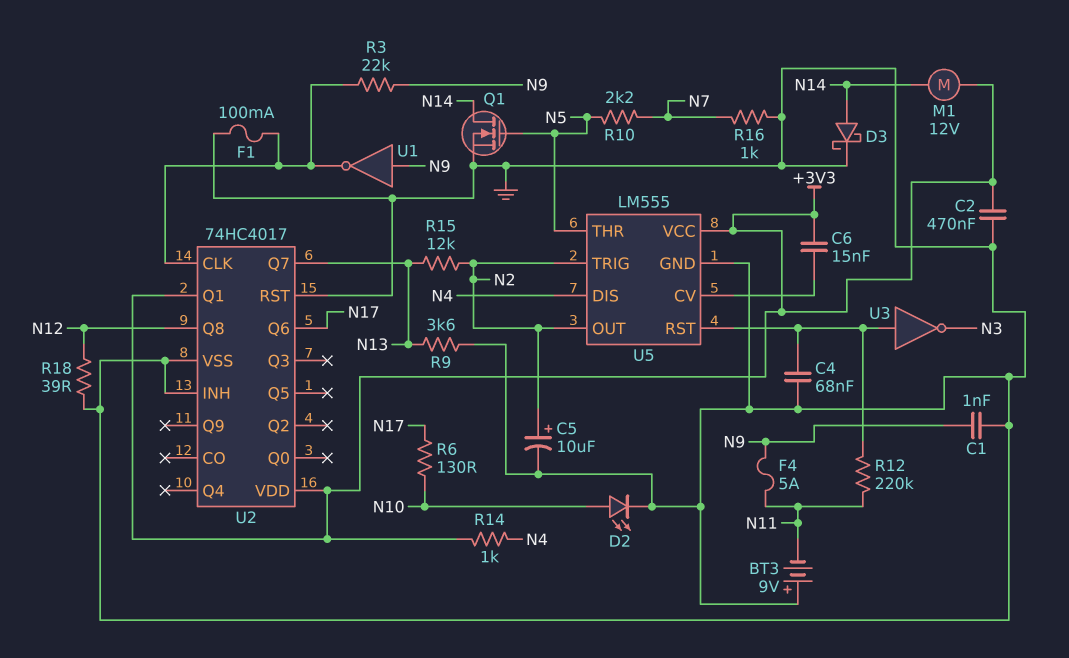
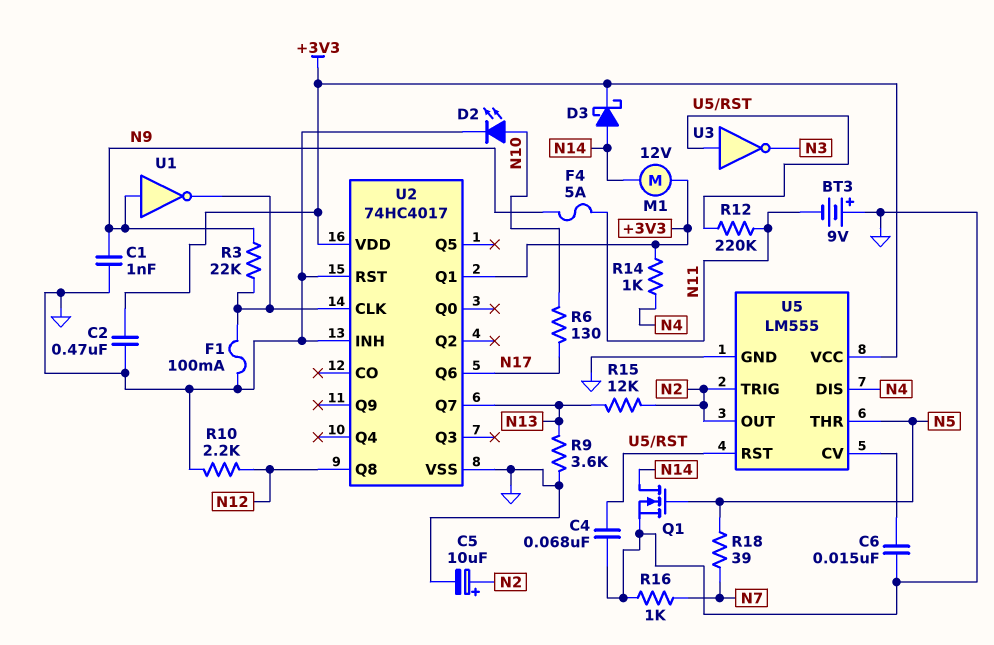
C6: 15nF (+3V3, U5/CV) -> 15nF (GND, U5/CV)
D3: schottky (A N14, K GND) -> schottky (A N14, K +3V3)
R10: 2.2k (N5, N7) -> 2.2k (GND, N12)
R18: 39 (GND, N12) -> 39 (N5, N7)

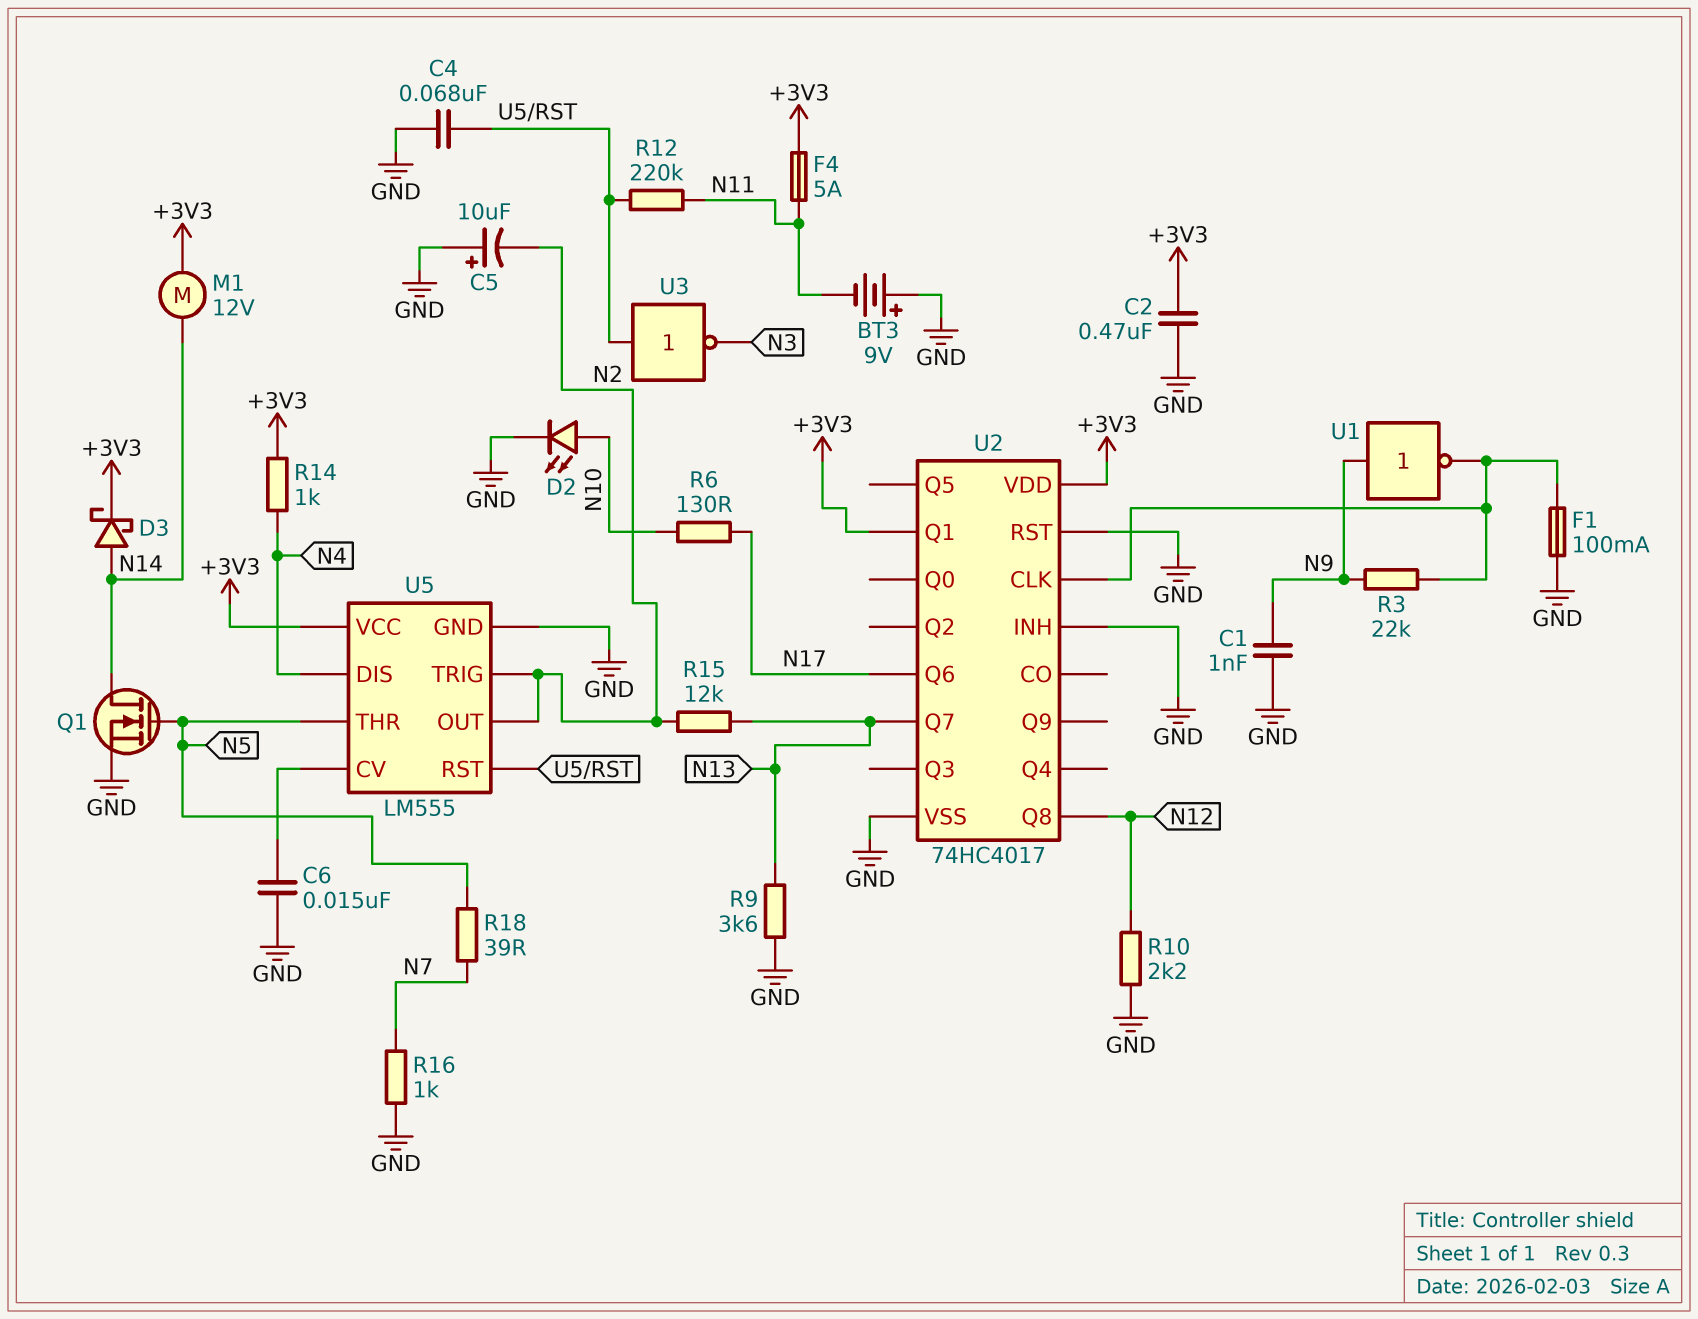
C5: 10uF (plus N2, minus GND) -> 10uF (plus GND, minus N2)
F4: 5A (N9, N11) -> 5A (+3V3, N11)

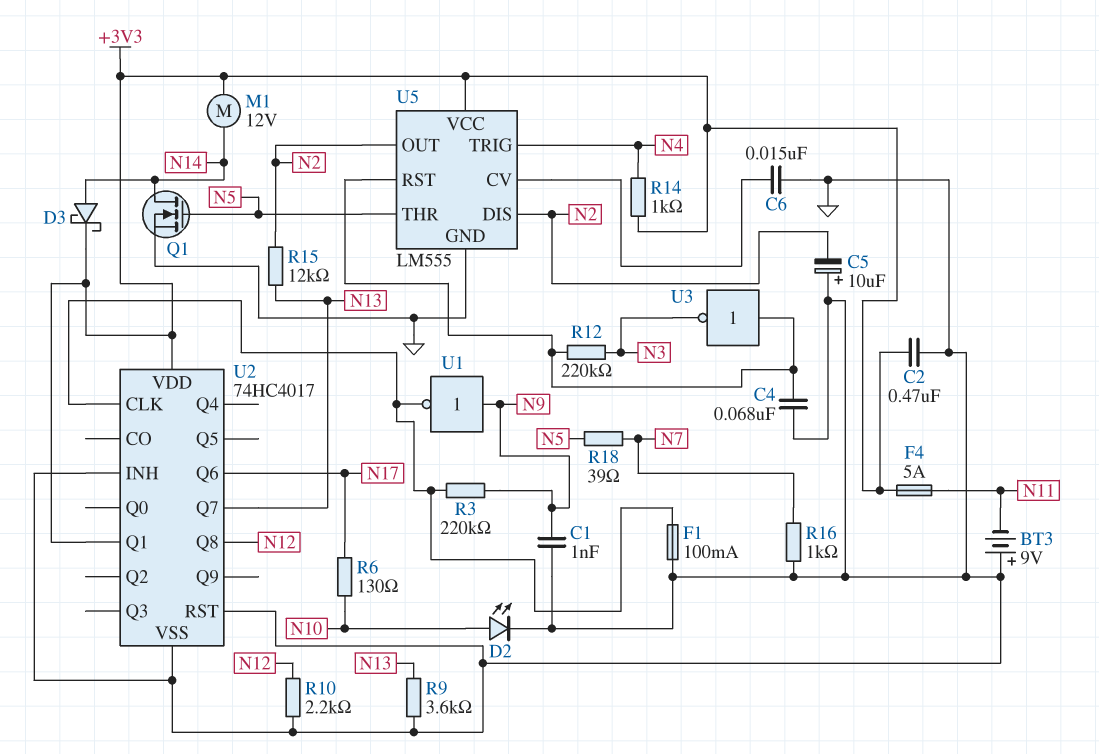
R3: 22k (N9, U2/CLK) -> 220k (N9, U2/CLK)
R12: 220k (N11, U5/RST) -> 220k (N3, U5/RST)
U5 pin DIS: N4 -> N2
U5 pin TRIG: N2 -> N4

